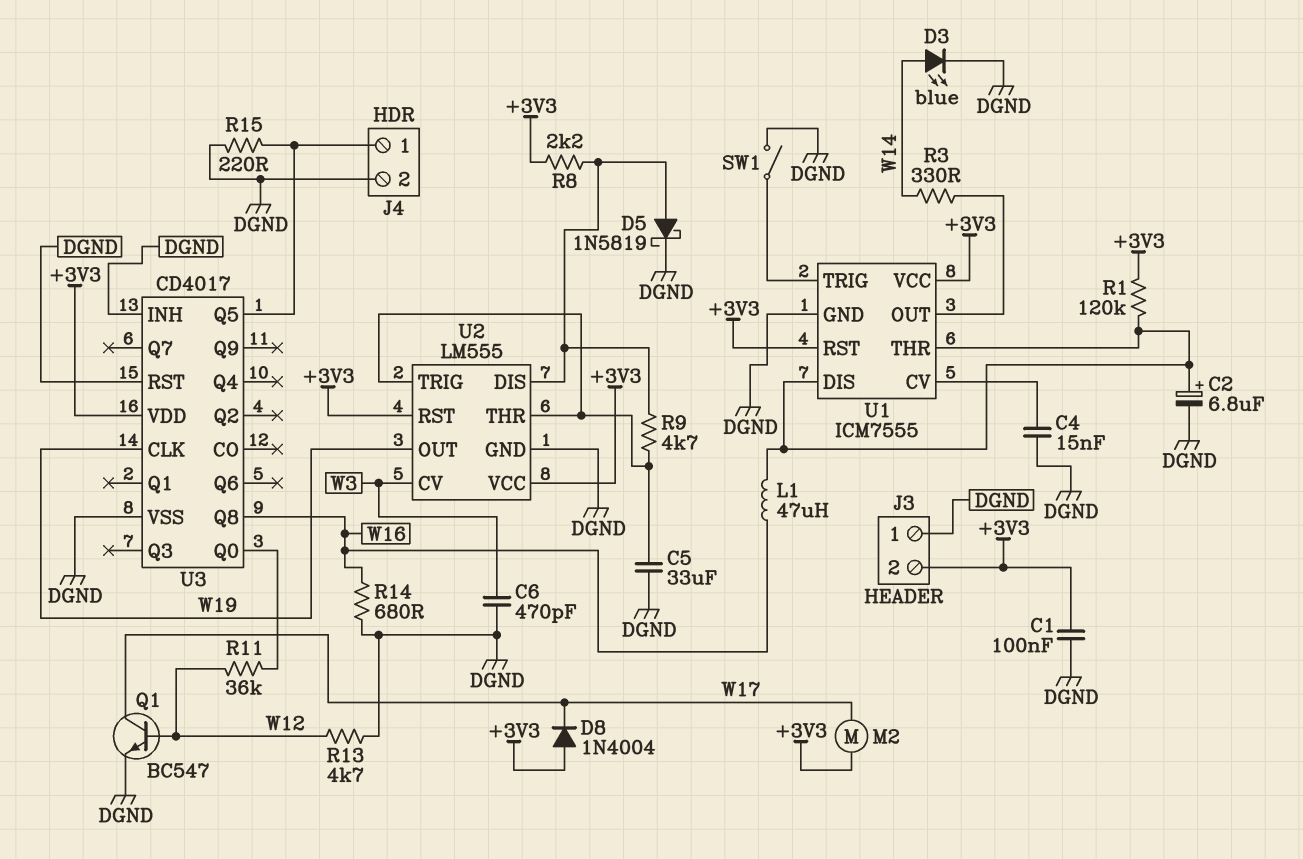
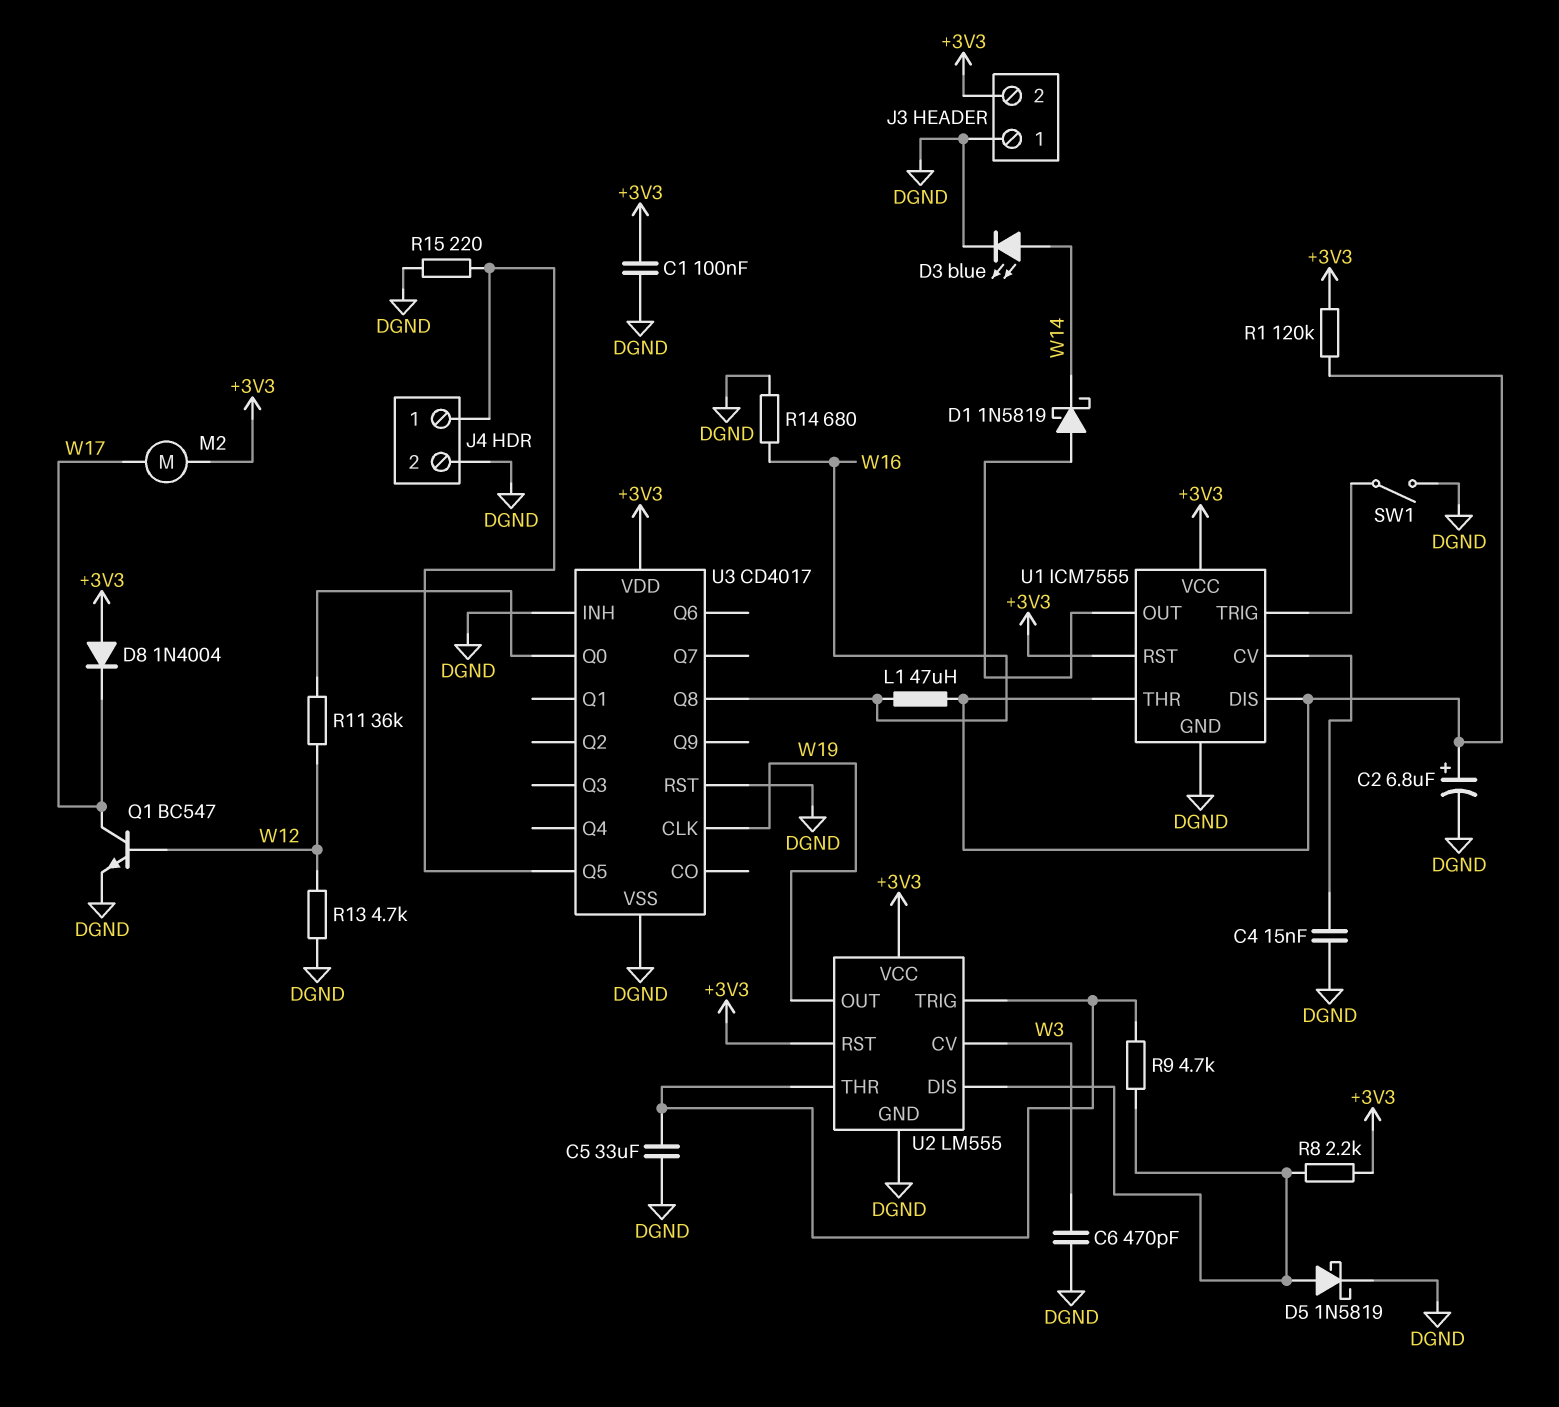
D1: none -> schottky 1N5819 (A U1/OUT, K W14)
R3: 330 (U1/OUT, W14) -> none

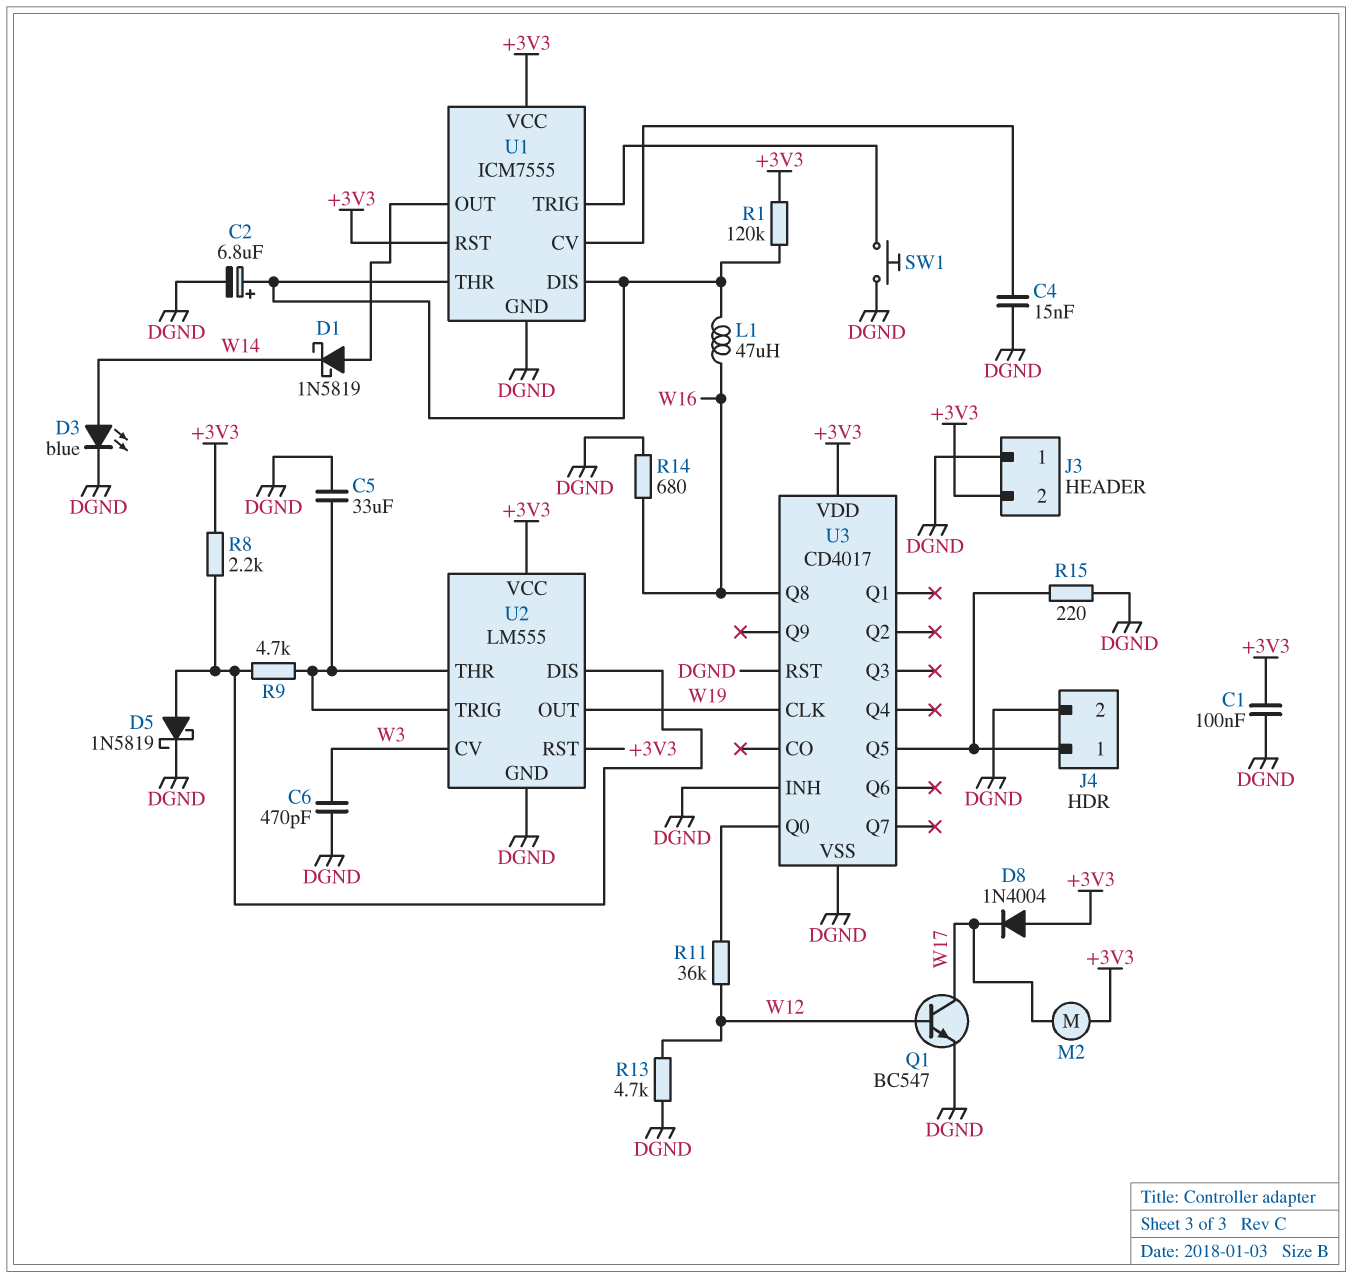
SW1: switch (DGND, U1/TRIG) -> button (DGND, U1/TRIG)

